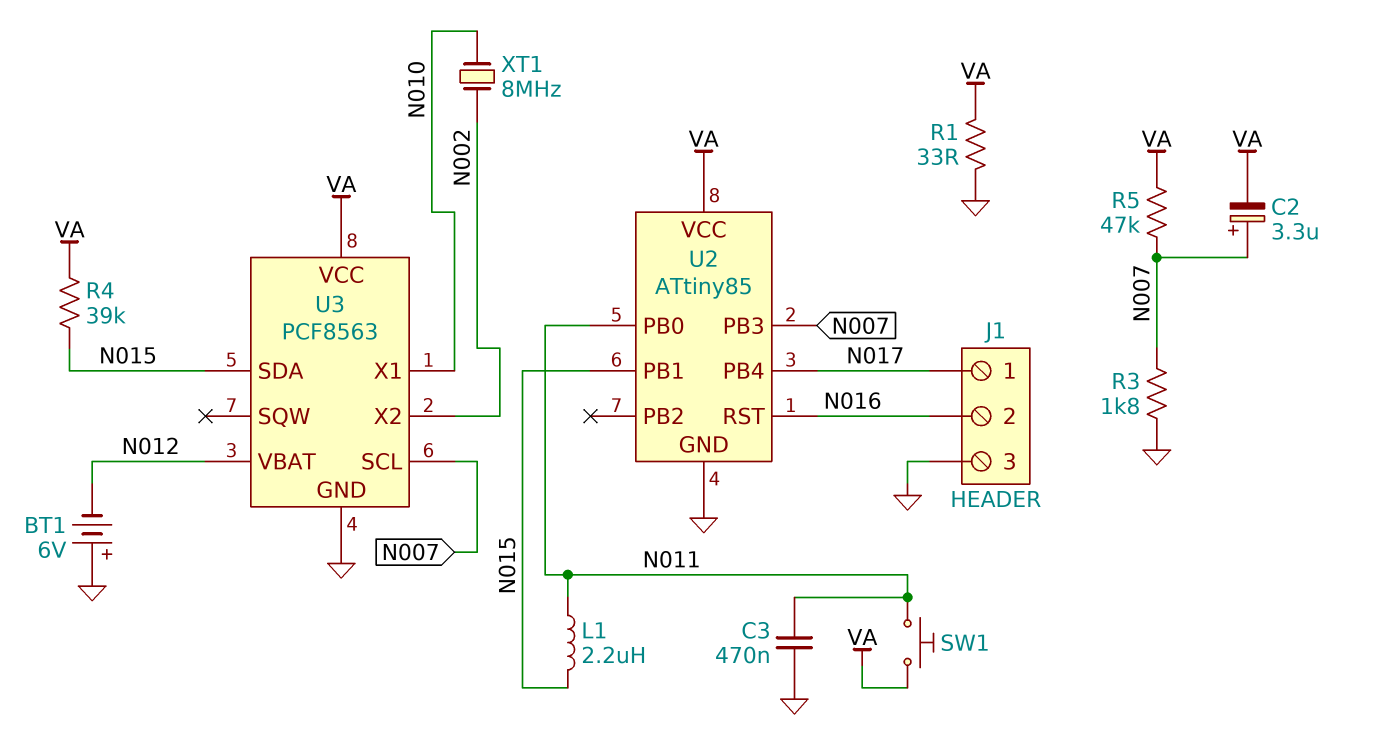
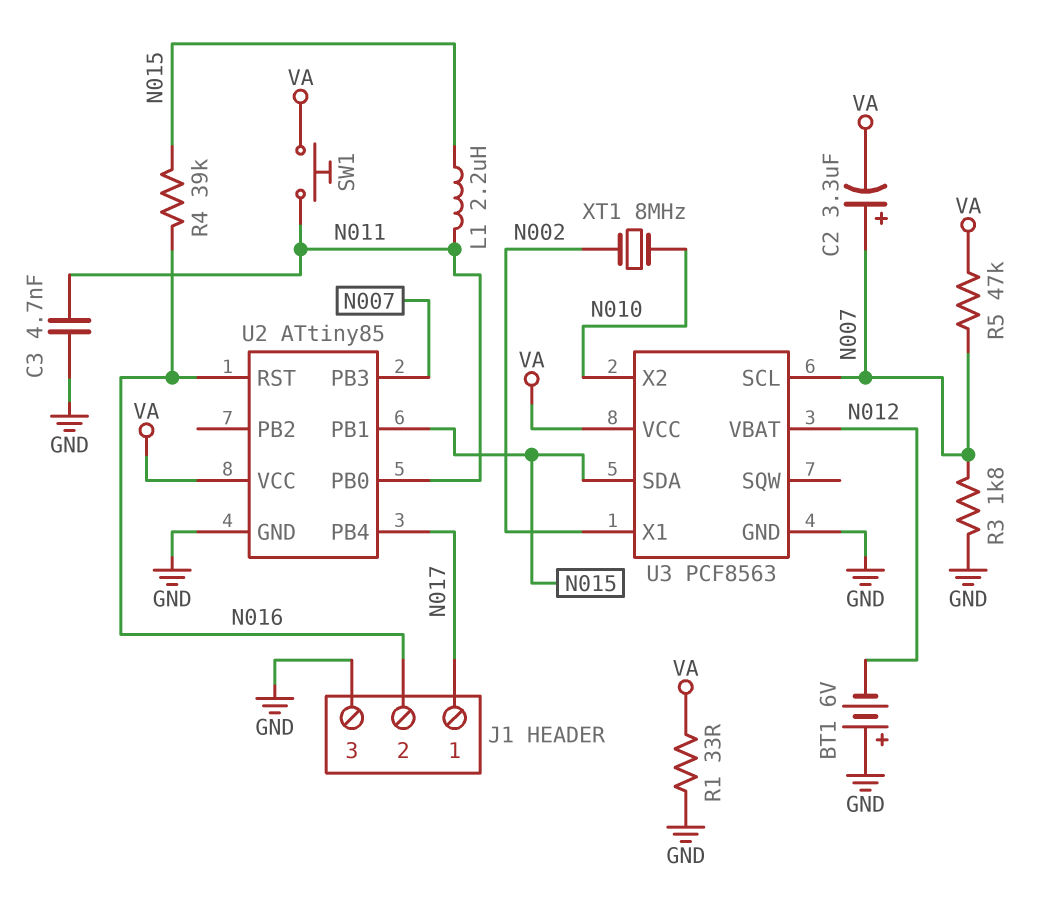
C3: 470nF (GND, N011) -> 4.7nF (GND, N011)
R4: 39k (N015, VA) -> 39k (N015, N016)
U3 pin X1: N010 -> N002
U3 pin X2: N002 -> N010

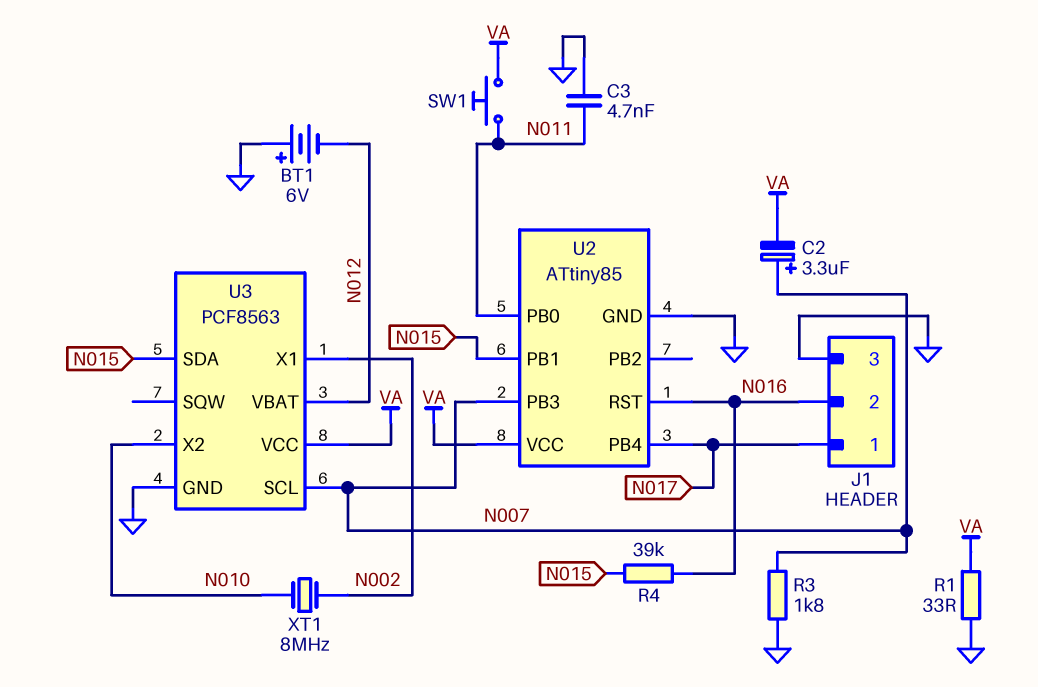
L1: 2.2uH (N011, N015) -> none
R5: 47k (N007, VA) -> none

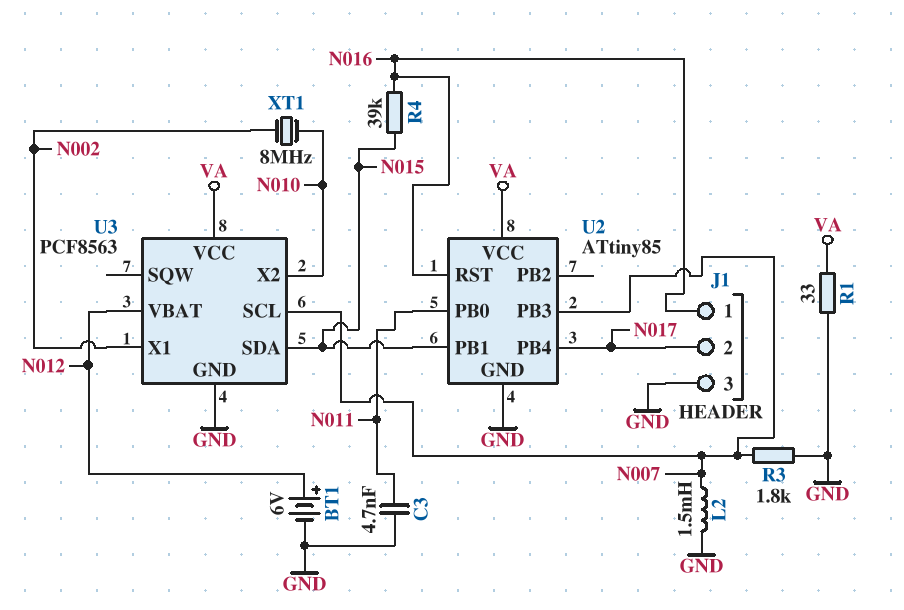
BT1: 6V (plus GND, minus N012) -> 6V (plus N012, minus GND)
C2: 3.3uF (plus N007, minus VA) -> none
J1 pin 1: N017 -> N016
J1 pin 2: N016 -> N017
L2: none -> 1.5mH (GND, N007)
SW1: button (N011, VA) -> none

